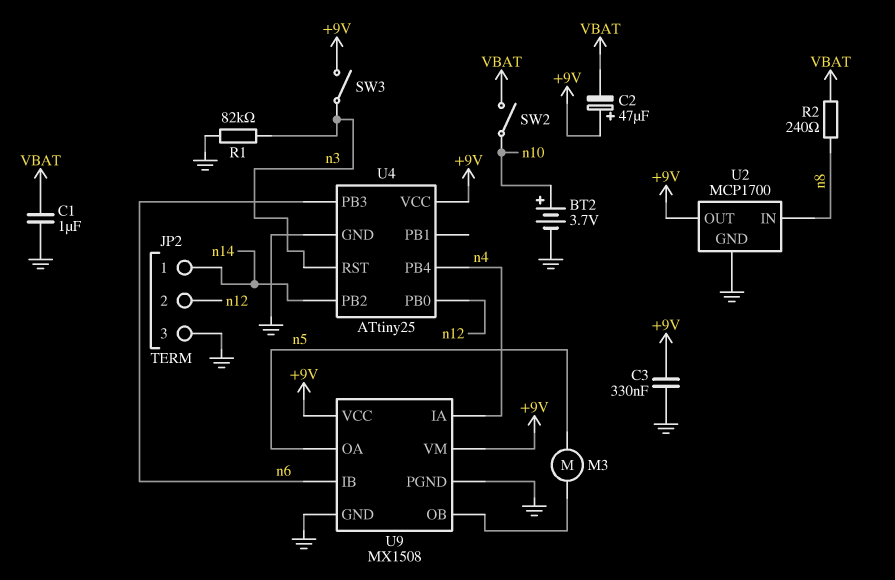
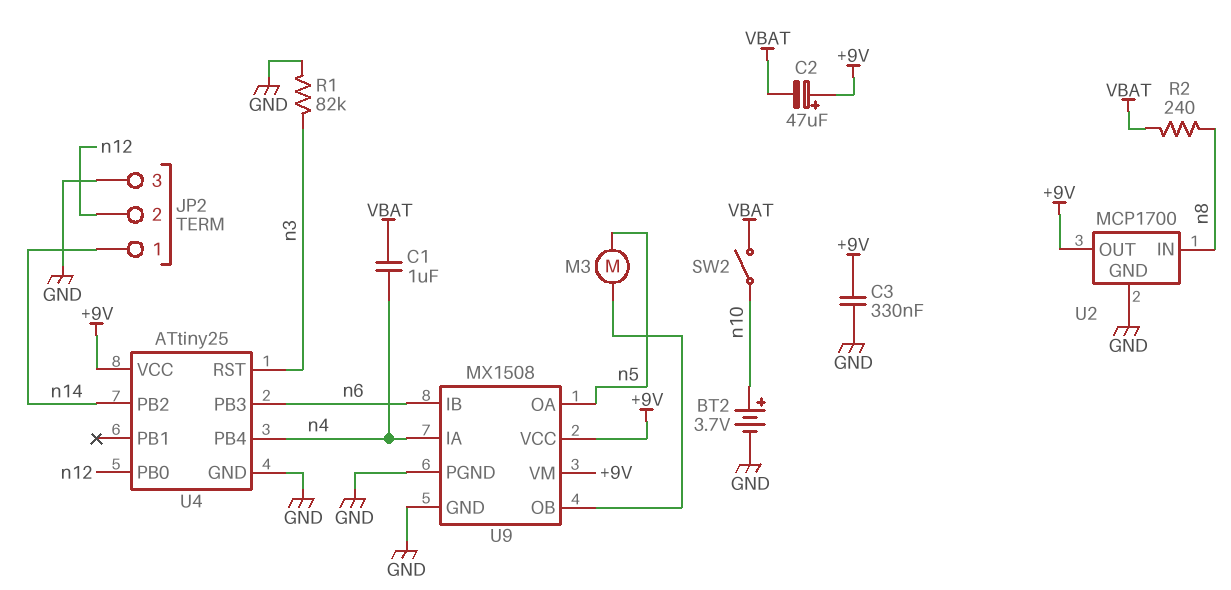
C1: 1uF (GND, VBAT) -> 1uF (VBAT, n4)
SW3: switch (+9V, n3) -> none

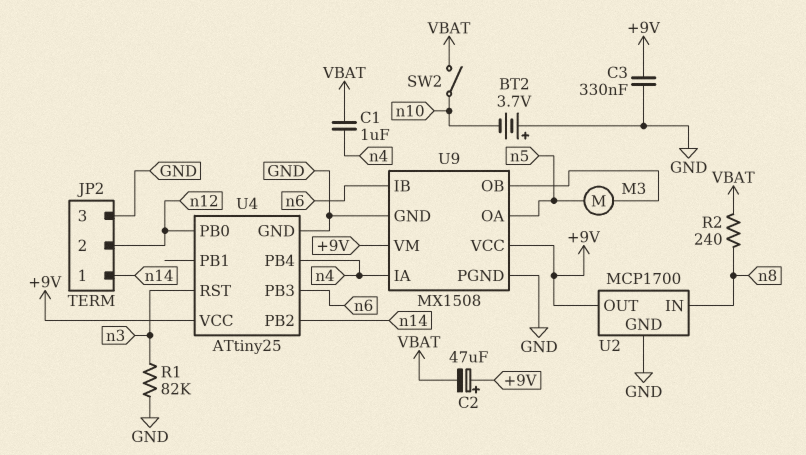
BT2: 3.7V (plus n10, minus GND) -> 3.7V (plus GND, minus n10)

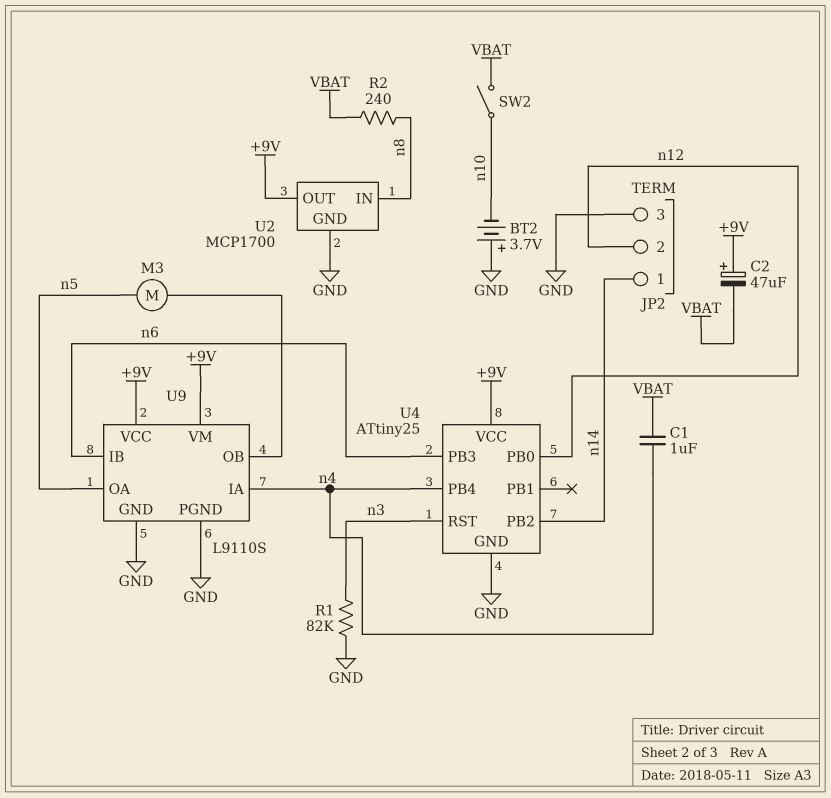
C3: 330nF (+9V, GND) -> none
U9: MX1508 -> L9110S

